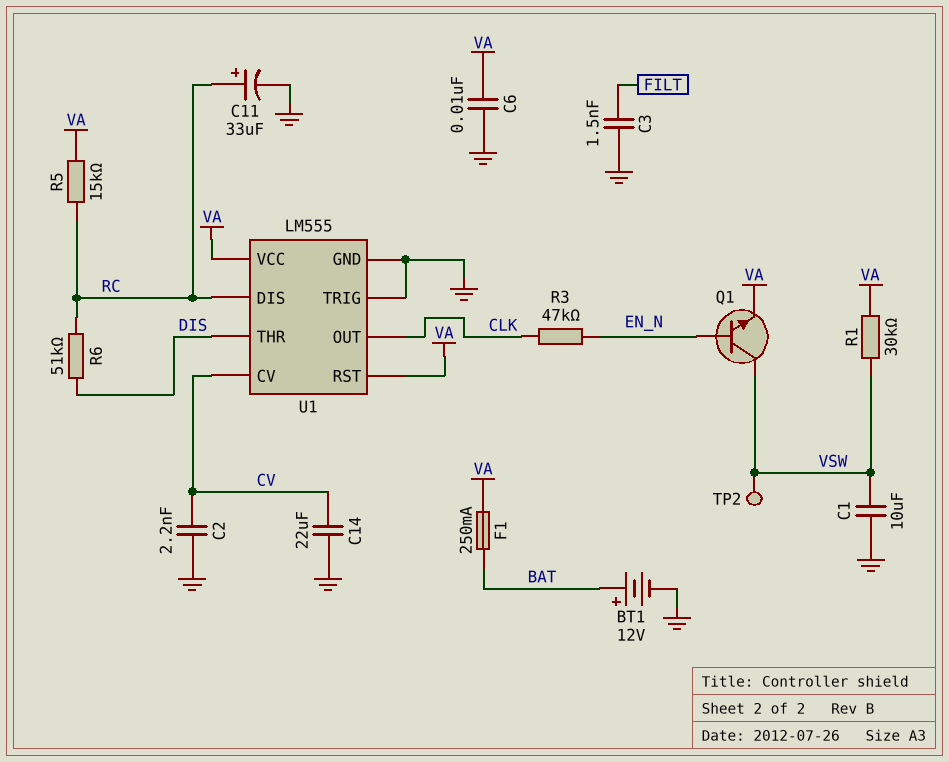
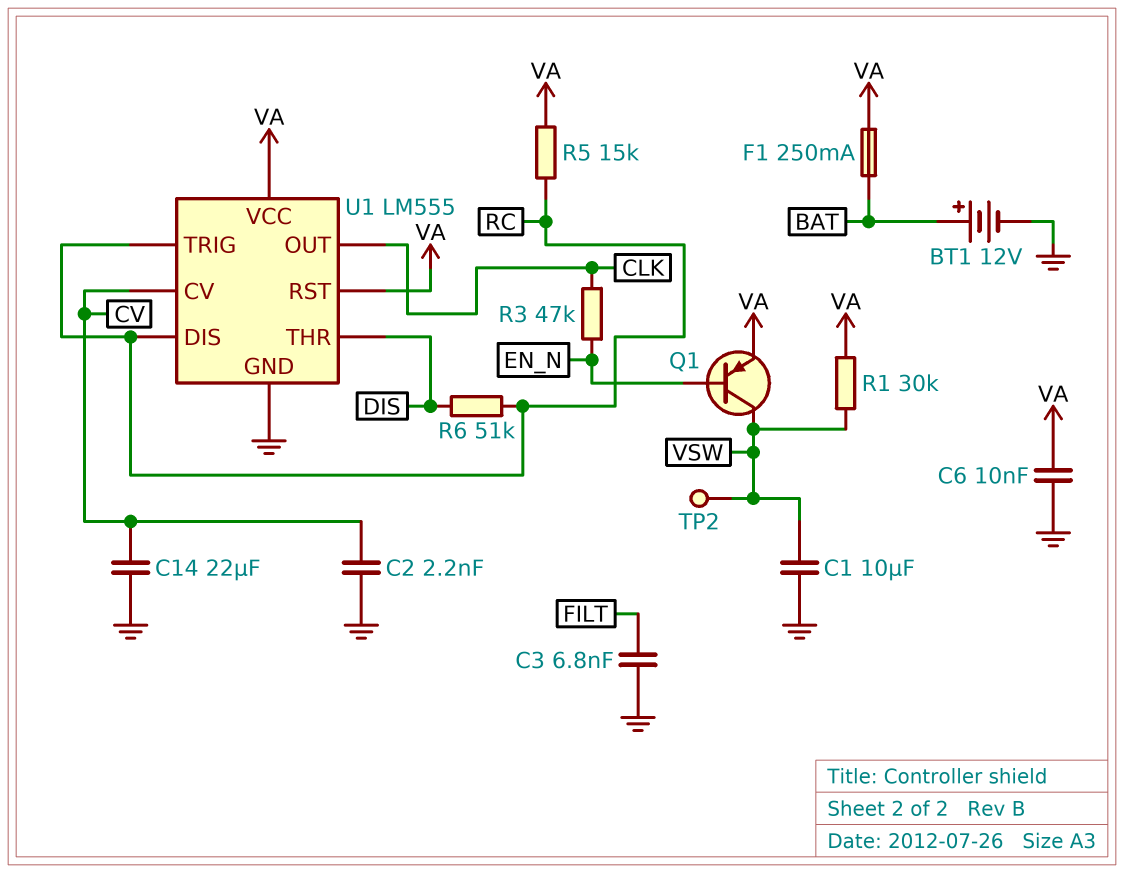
C3: 1.5nF (FILT, GND) -> 6.8nF (FILT, GND)
C11: 33uF (plus RC, minus GND) -> none
Q1: NPN (B EN_N, C VSW, E VA) -> PNP (B EN_N, C VSW, E VA)
U1 pin TRIG: GND -> RC

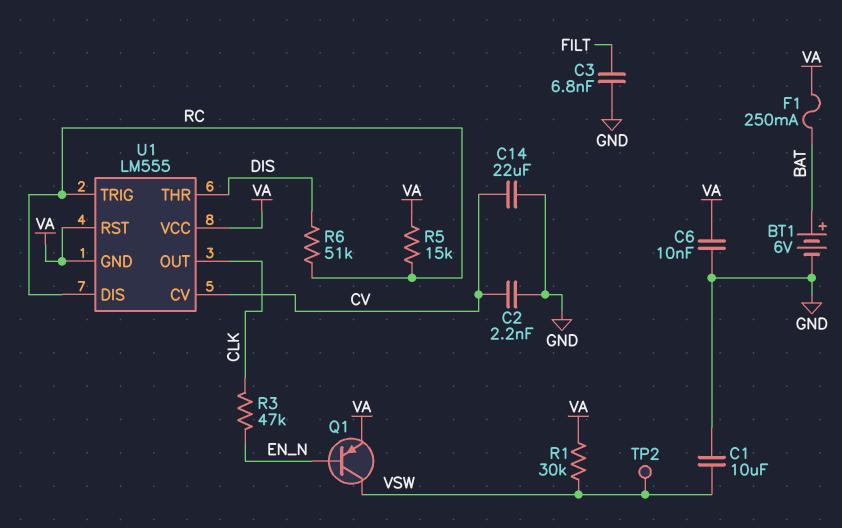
BT1: 12V (plus BAT, minus GND) -> 6V (plus BAT, minus GND)
U1 pin GND: GND -> VA

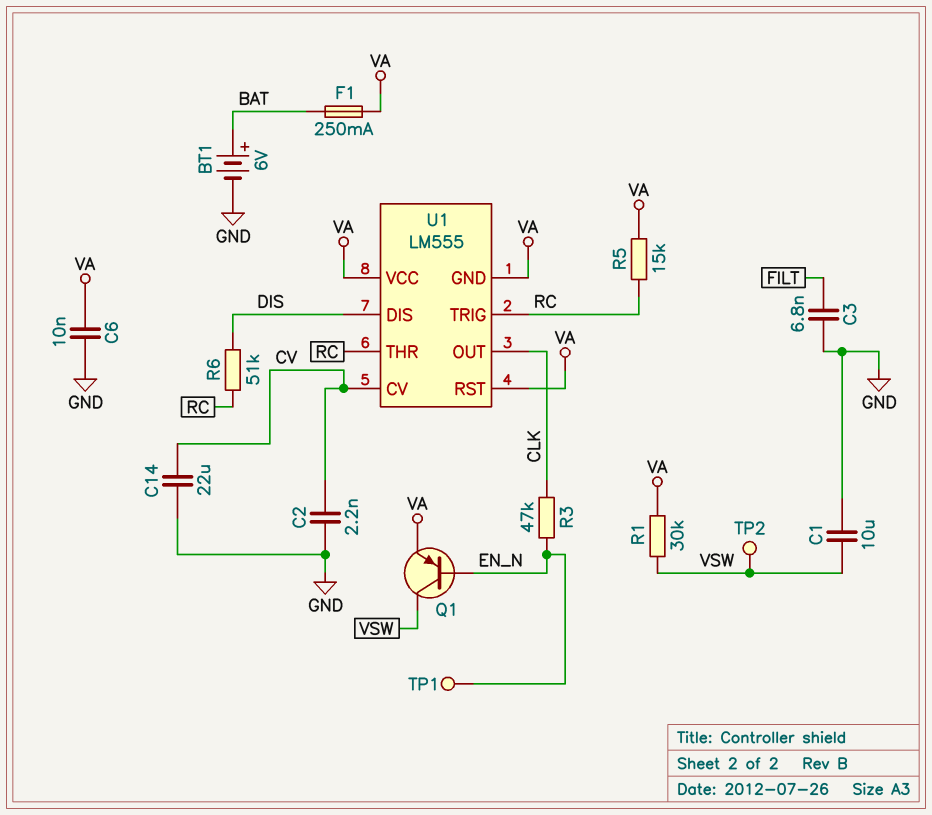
TP1: none -> test point (EN_N)
U1 pin DIS: RC -> DIS
U1 pin THR: DIS -> RC

